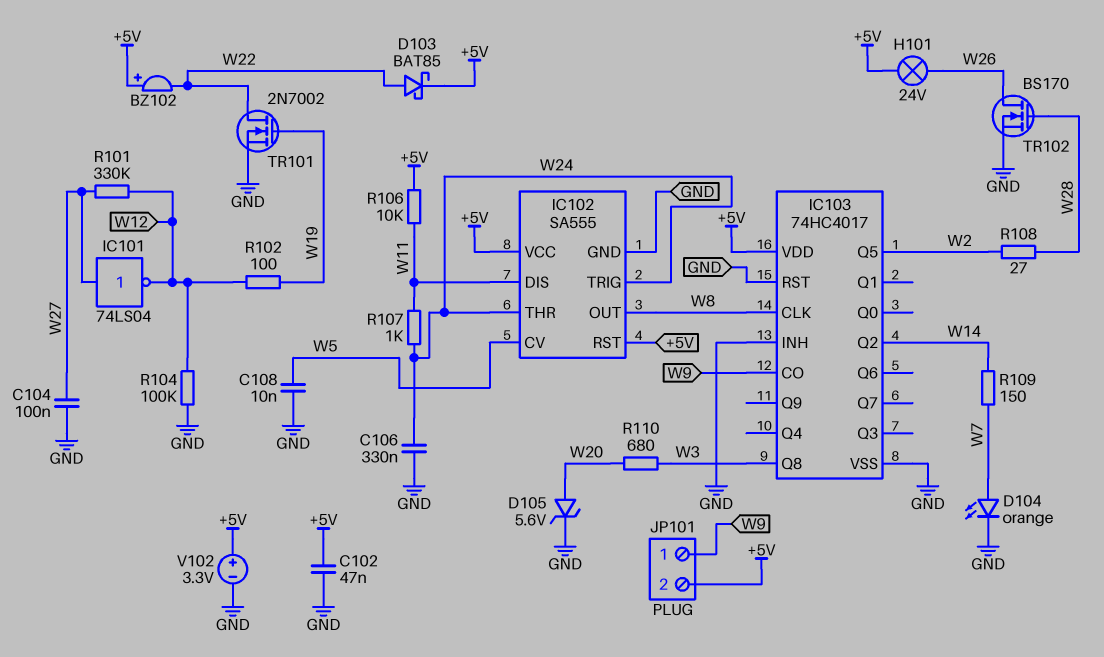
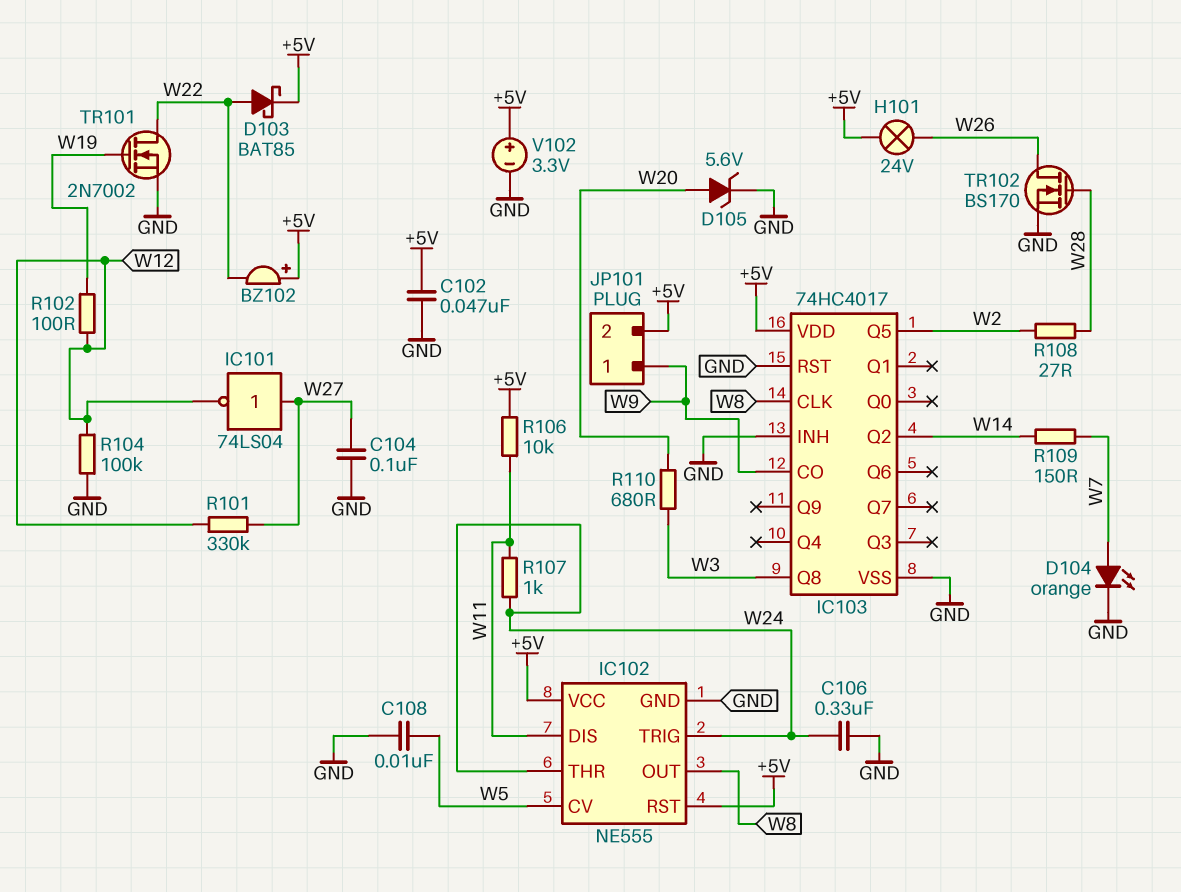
IC102: SA555 -> NE555

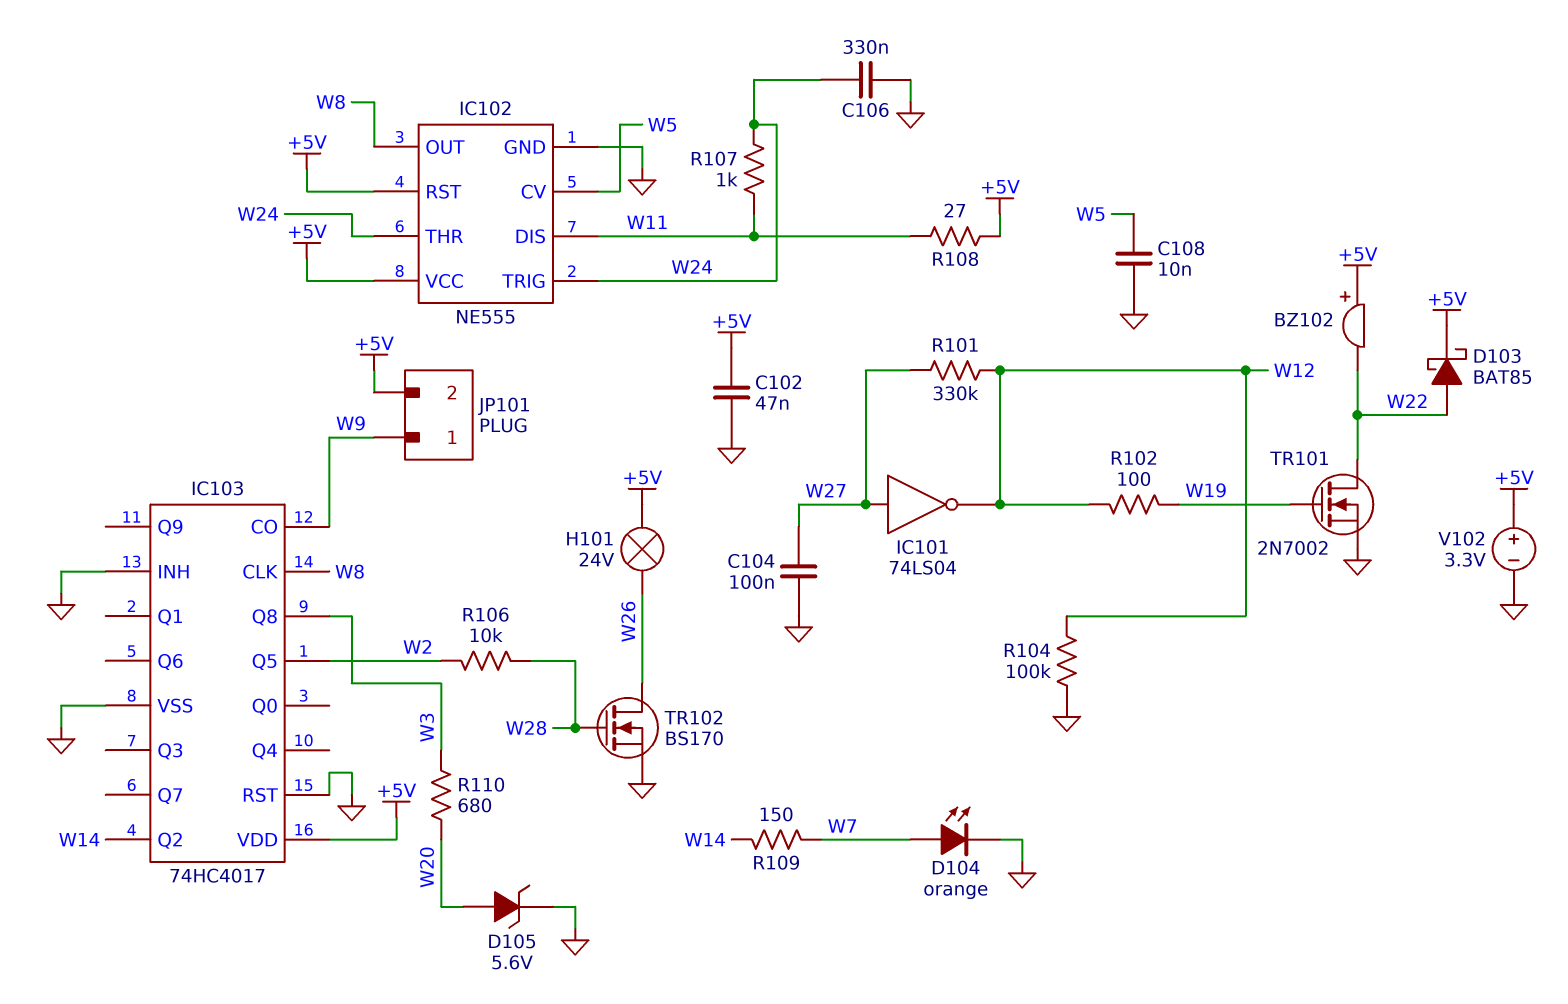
R106: 10k (+5V, W11) -> 10k (W2, W28)
R108: 27 (W2, W28) -> 27 (+5V, W11)

